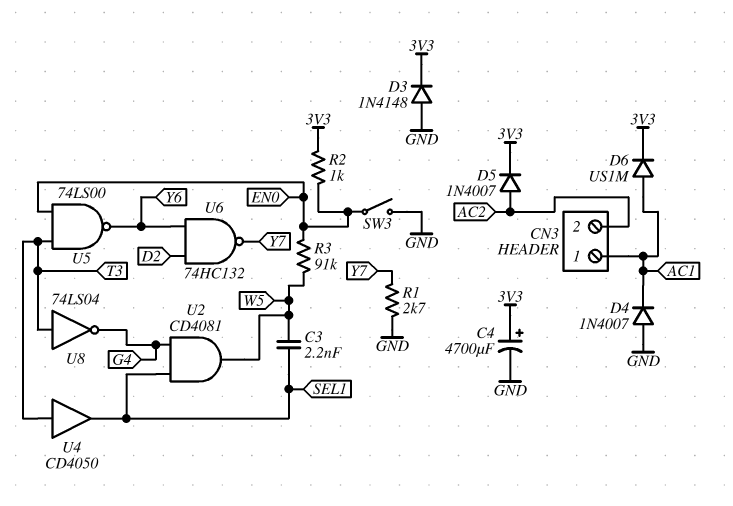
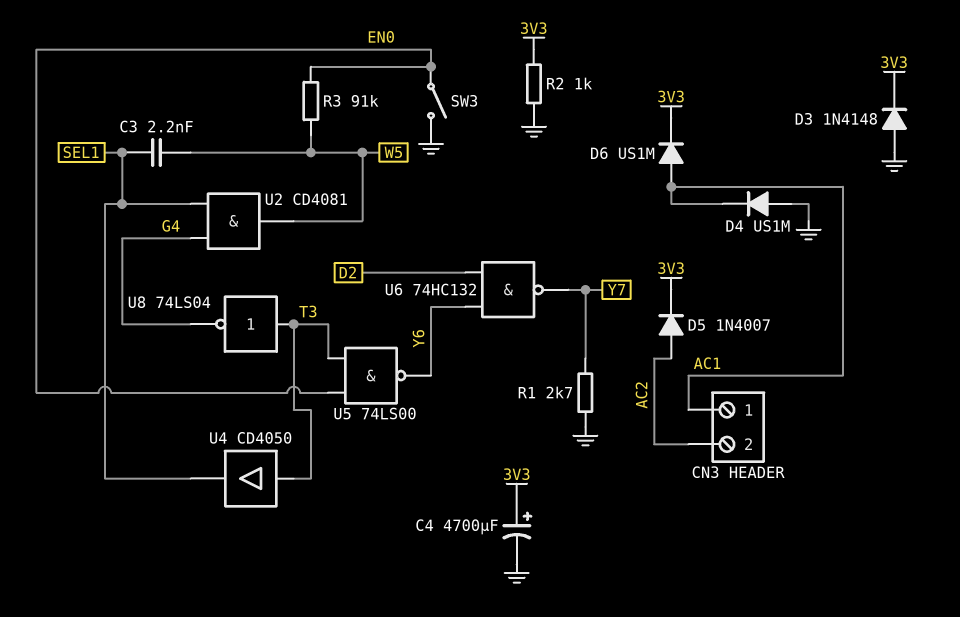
D4: diode 1N4007 (A GND, K AC1) -> diode US1M (A GND, K AC1)
R2: 1k (3V3, EN0) -> 1k (3V3, GND)

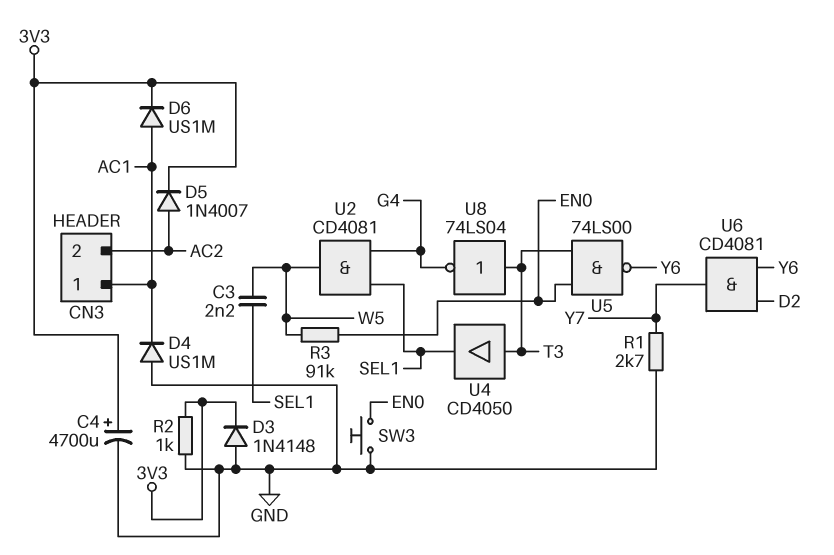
SW3: switch (EN0, GND) -> button (EN0, GND)
U6: NAND 74HC132 (in D2, in Y6, out Y7) -> AND CD4081 (in D2, in Y6, out Y7)

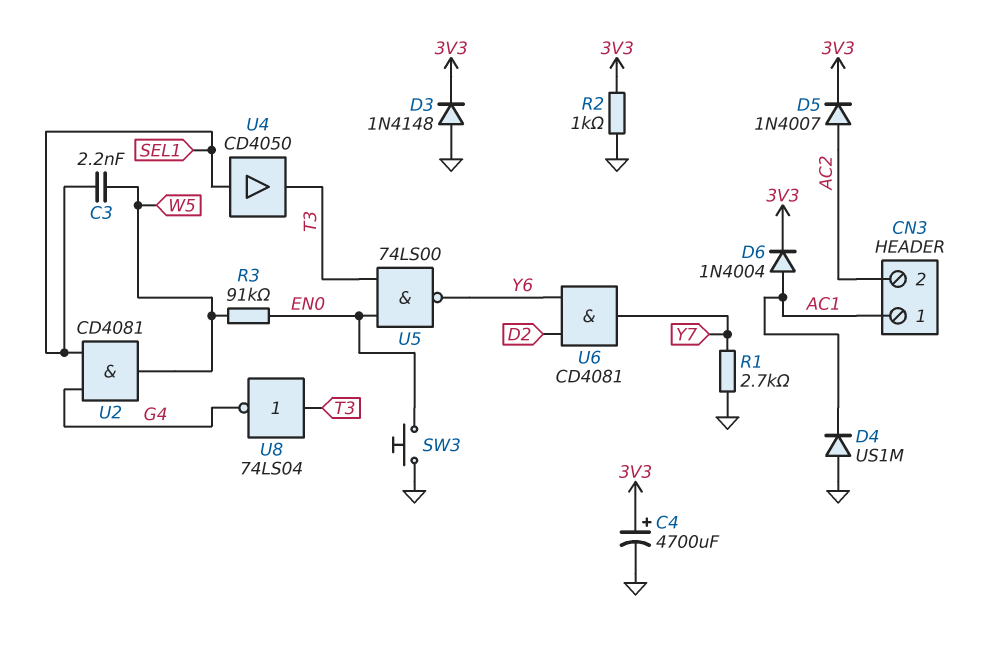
D6: diode US1M (A AC1, K 3V3) -> diode 1N4004 (A AC1, K 3V3)
U4: buffer CD4050 (in T3, out SEL1) -> buffer CD4050 (in SEL1, out T3)

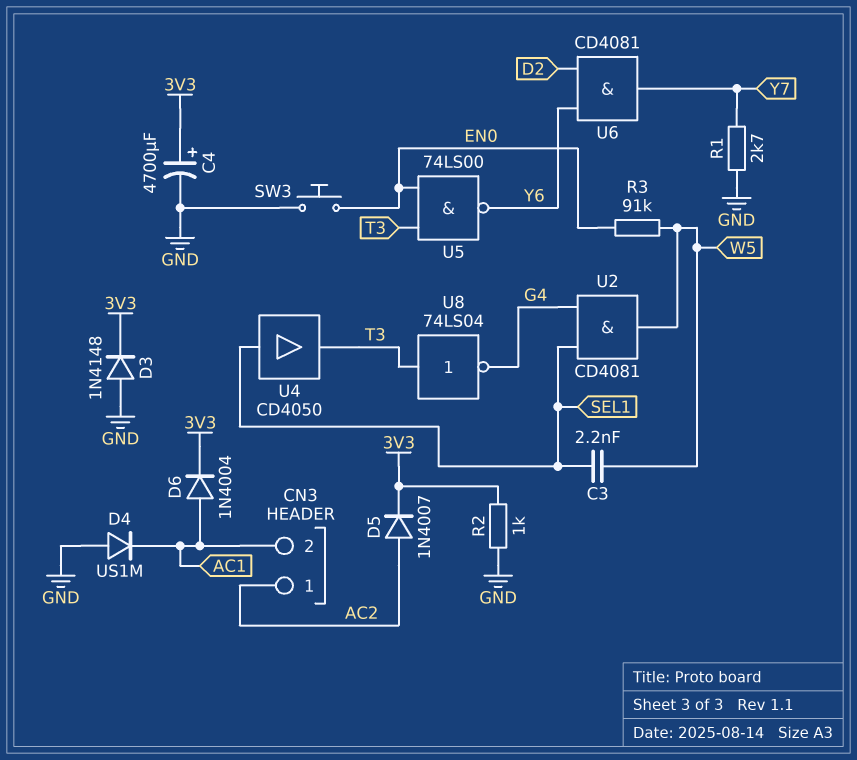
CN3 pin 1: AC1 -> AC2
CN3 pin 2: AC2 -> AC1

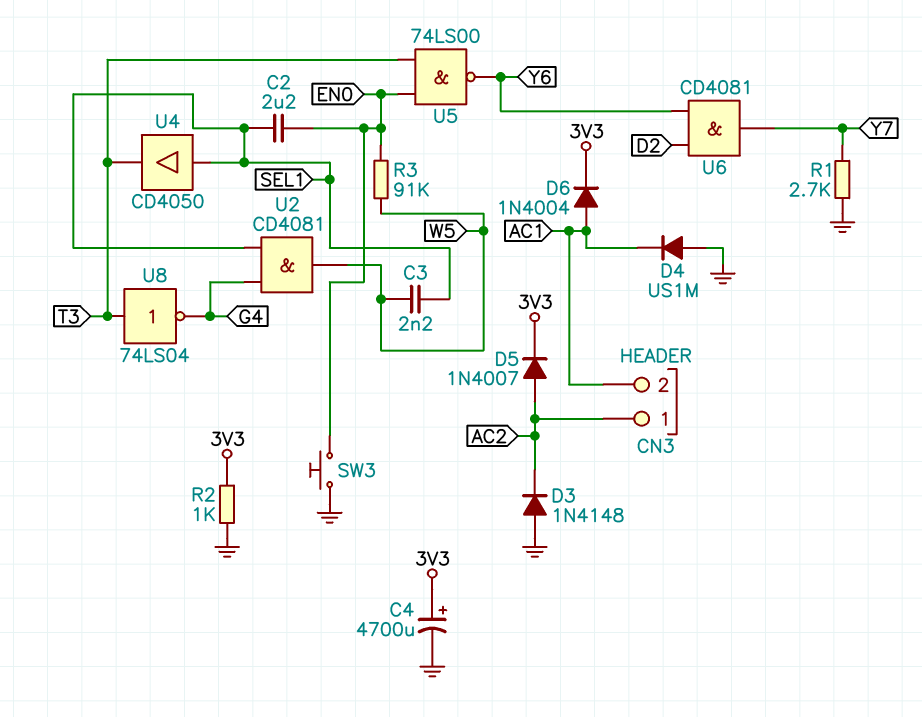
C2: none -> 2.2uF (EN0, SEL1)
D3: diode 1N4148 (A GND, K 3V3) -> diode 1N4148 (A GND, K AC2)

